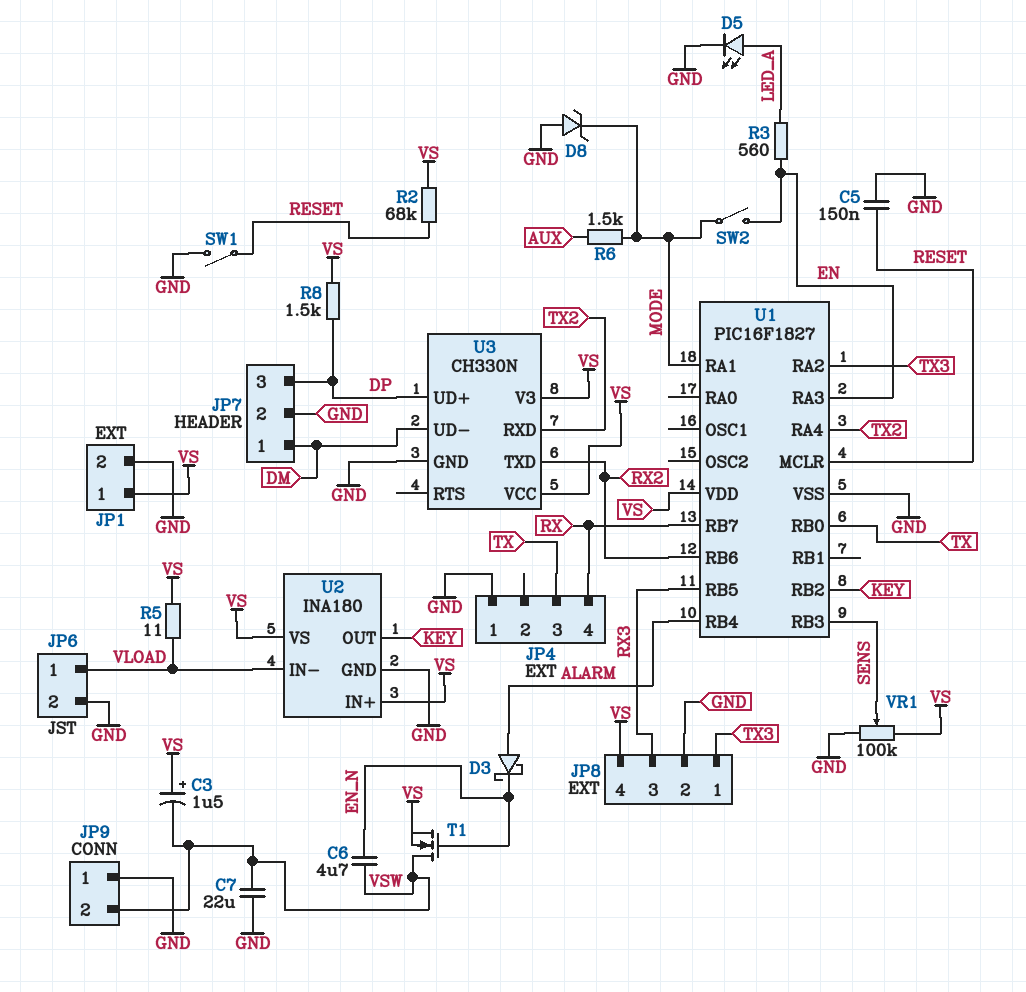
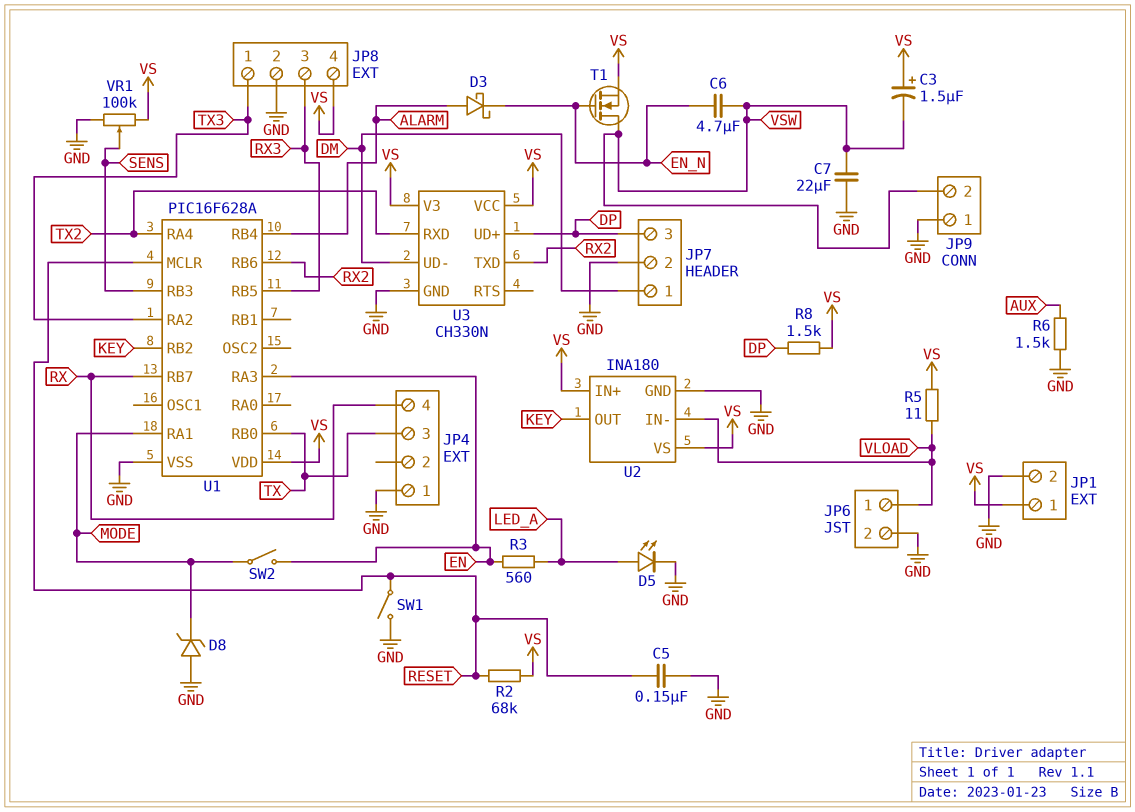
R6: 1.5k (AUX, MODE) -> 1.5k (AUX, GND)
U1: PIC16F1827 -> PIC16F628A

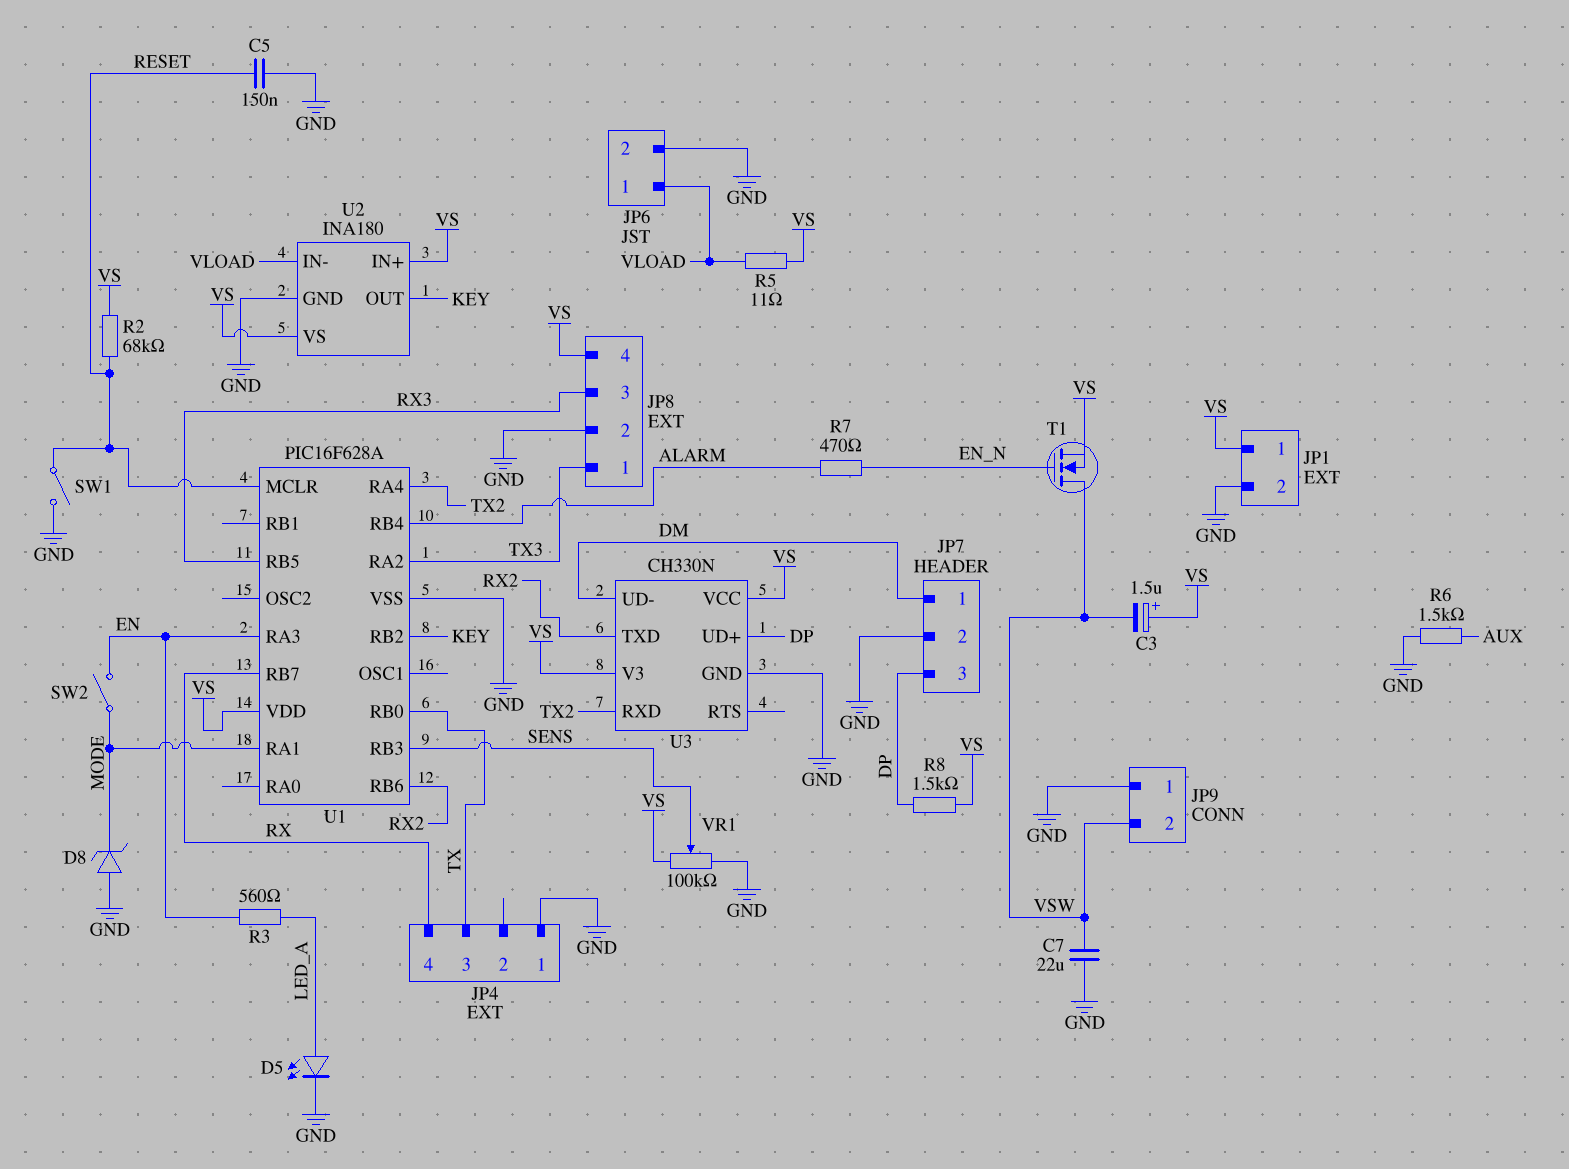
C6: 4.7uF (EN_N, VSW) -> none
D3: schottky (A ALARM, K EN_N) -> none
R7: none -> 470 (ALARM, EN_N)

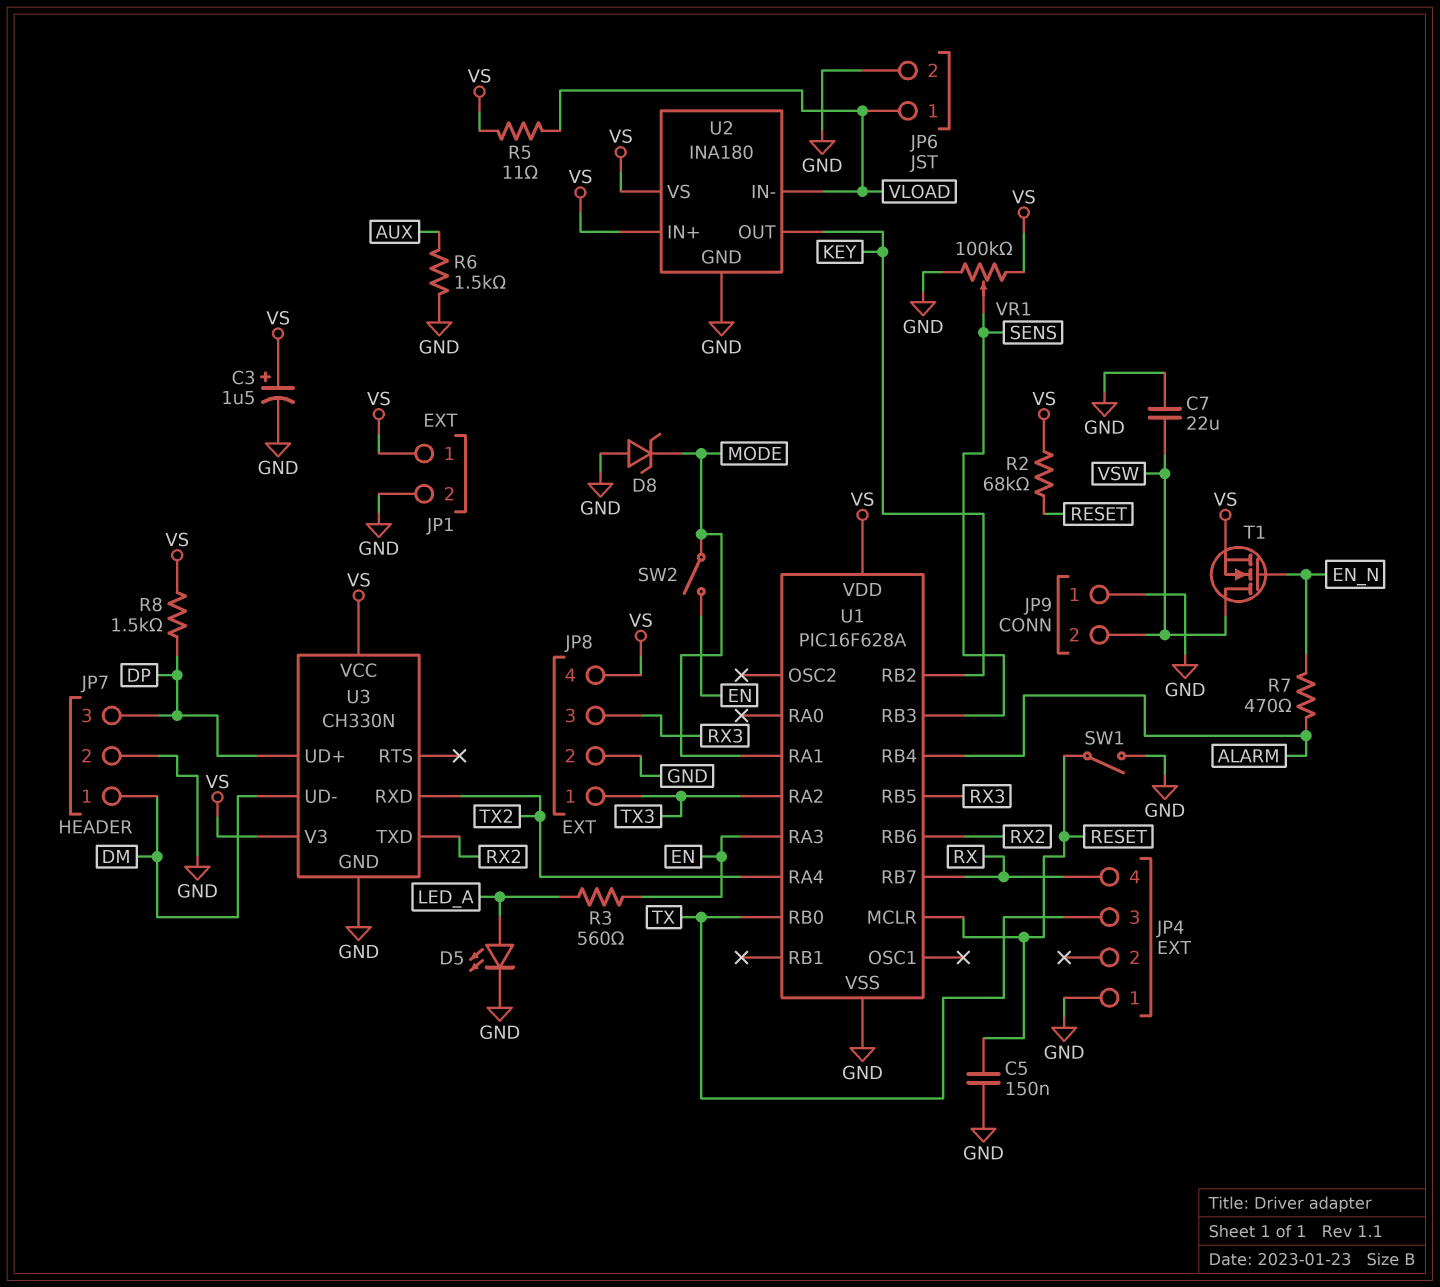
C3: 1.5uF (plus VS, minus VSW) -> 1.5uF (plus VS, minus GND)

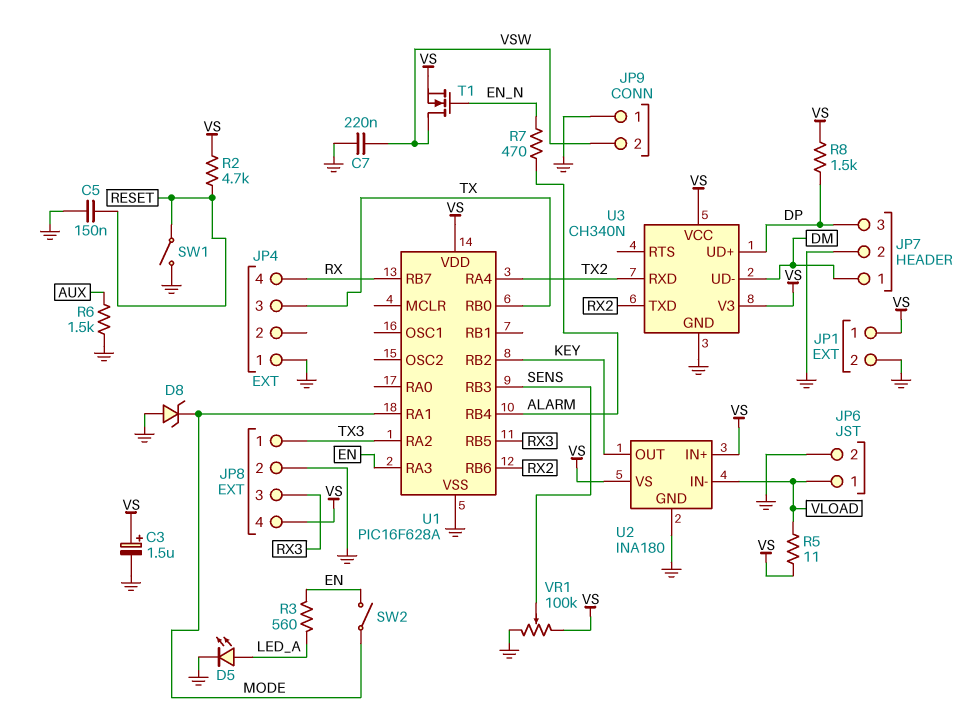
C7: 22uF (GND, VSW) -> 220nF (GND, VSW)
R2: 68k (RESET, VS) -> 4.7k (RESET, VS)
U1 pin MCLR: RESET -> none
U3: CH330N -> CH340N

